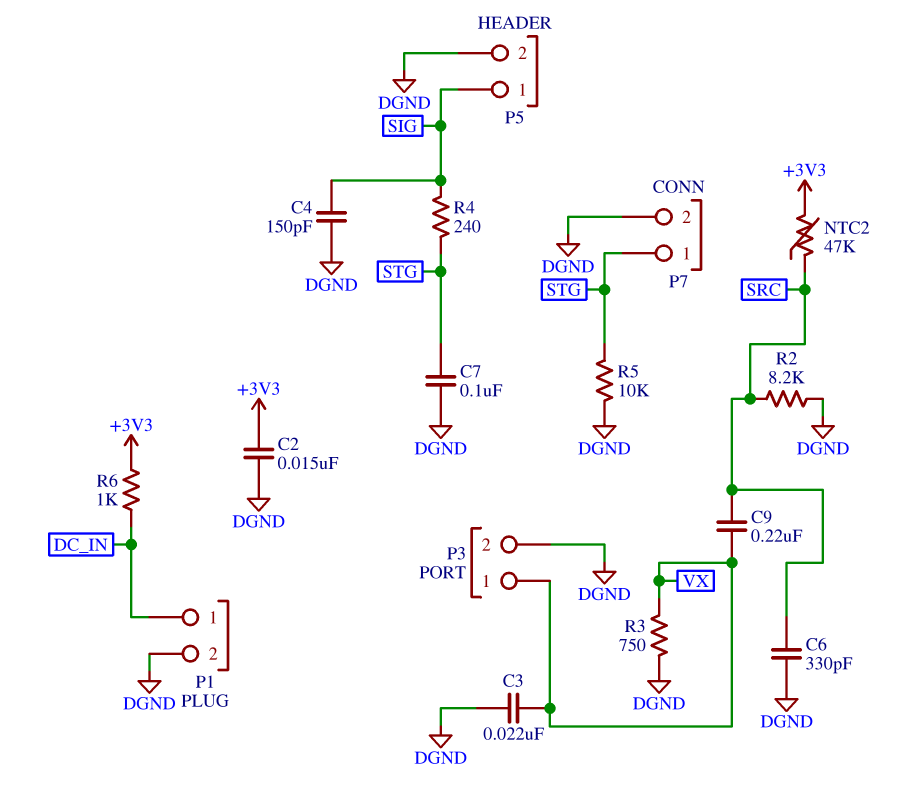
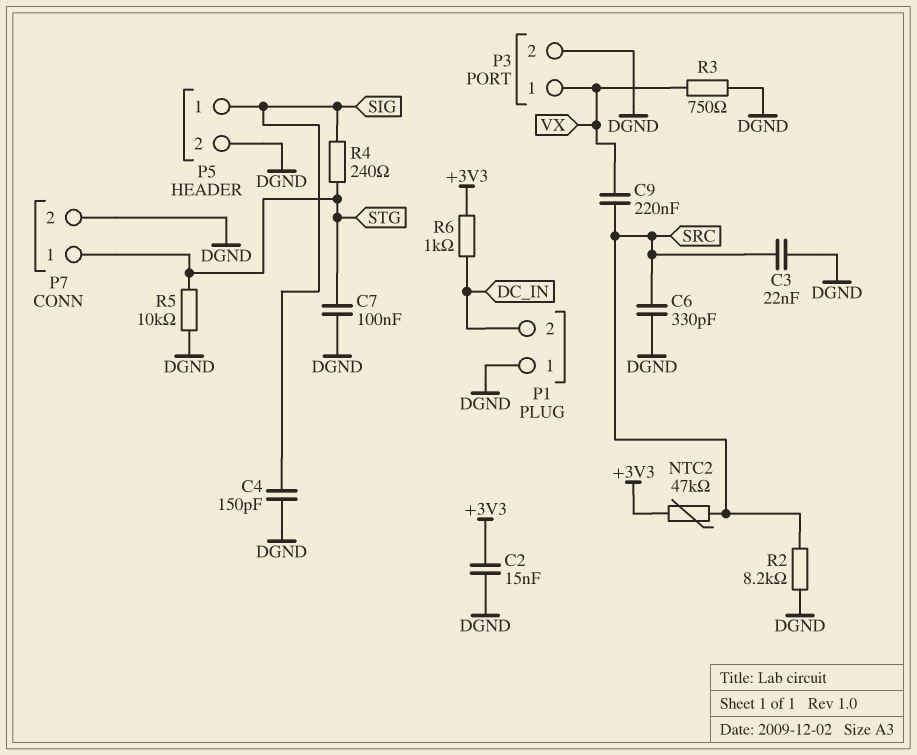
C3: 22nF (DGND, VX) -> 22nF (DGND, SRC)
P1 pin 1: DC_IN -> DGND
P1 pin 2: DGND -> DC_IN

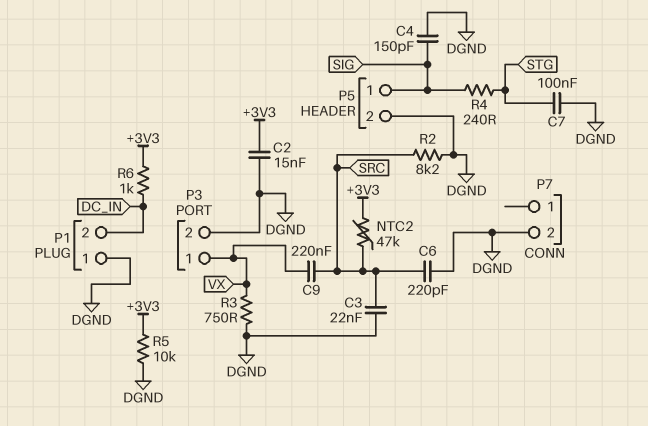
C6: 330pF (DGND, SRC) -> 220pF (DGND, SRC)
P7 pin 1: STG -> none
R5: 10k (DGND, STG) -> 10k (+3V3, DGND)

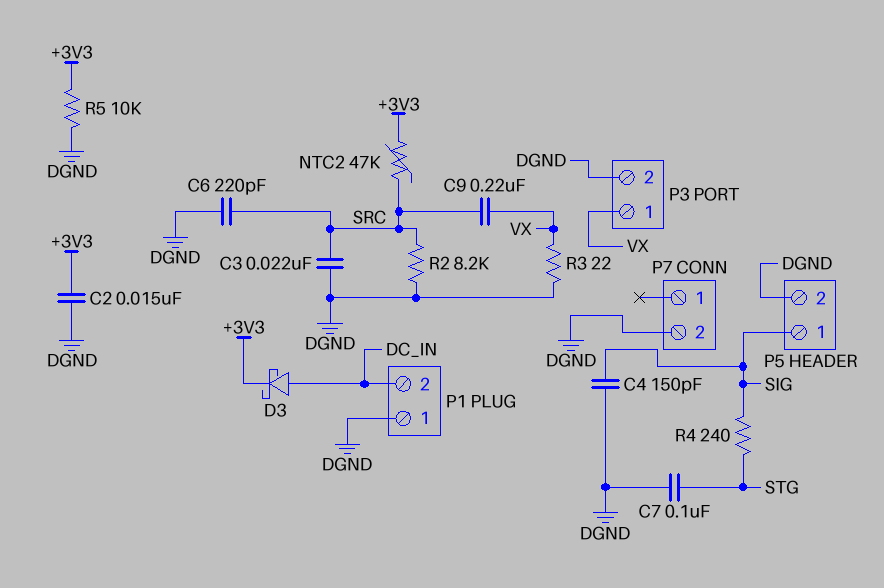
D3: none -> schottky (A DC_IN, K +3V3)
R3: 750 (DGND, VX) -> 22 (DGND, VX)
R6: 1k (+3V3, DC_IN) -> none

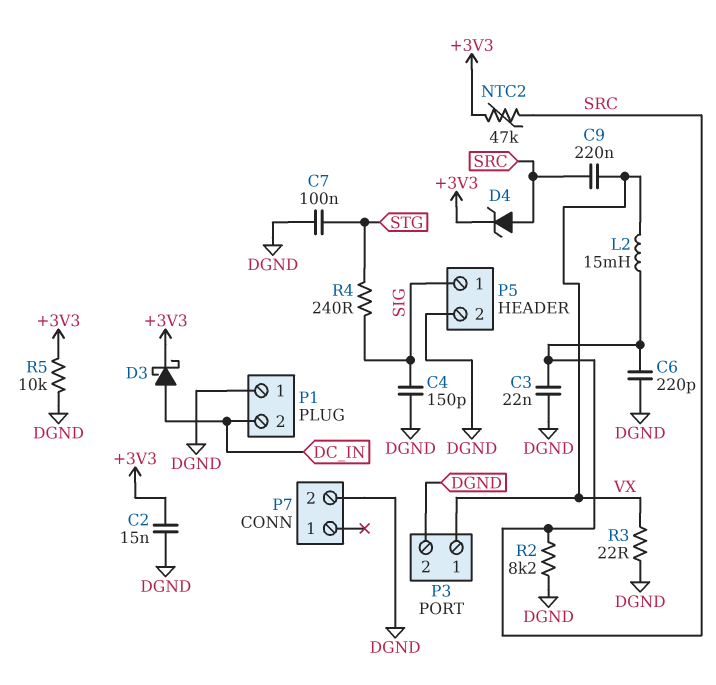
D4: none -> zener (A SRC, K +3V3)
L2: none -> 15mH (SRC, VX)

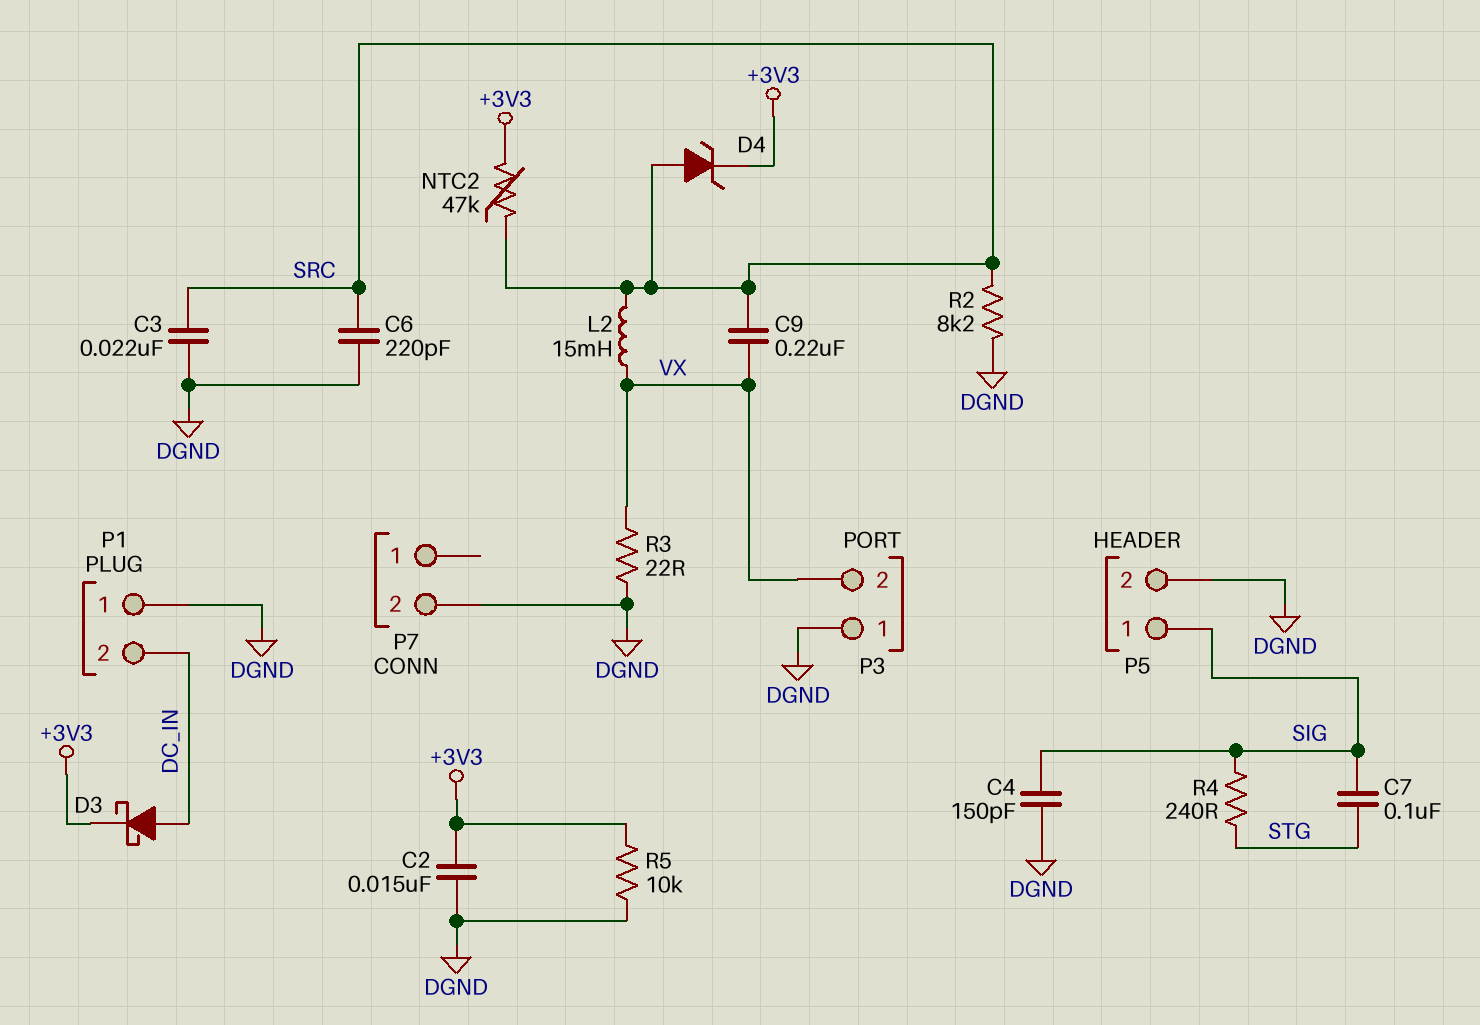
C7: 100nF (DGND, STG) -> 100nF (SIG, STG)
P3 pin 1: VX -> DGND
P3 pin 2: DGND -> VX

